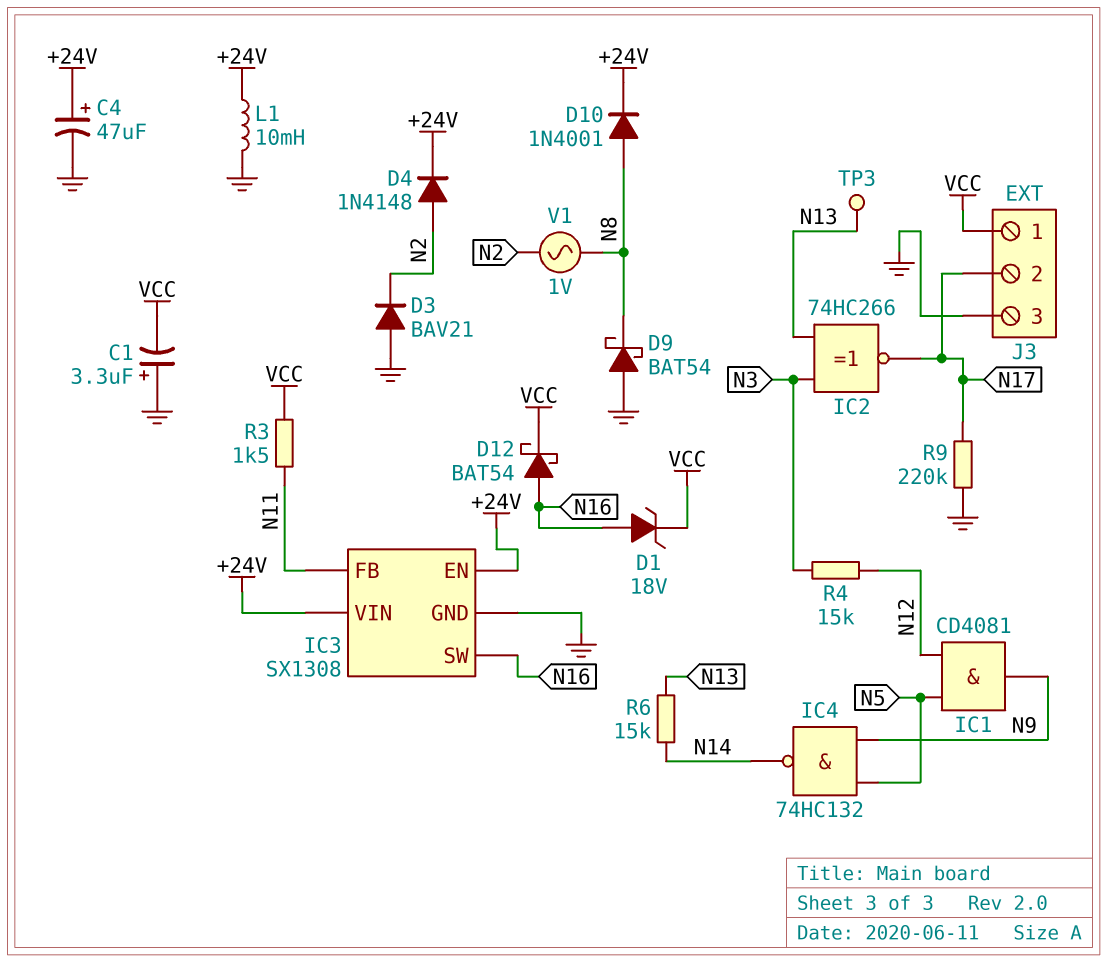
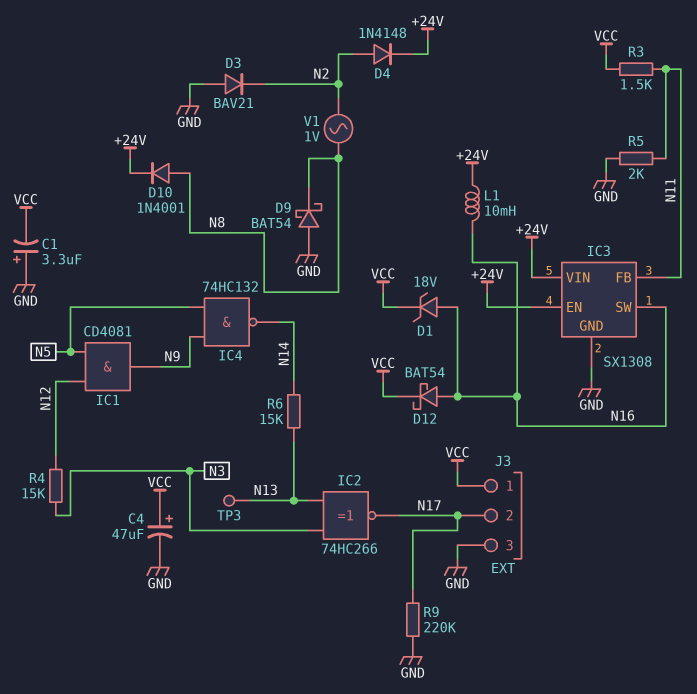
C4: 47uF (plus +24V, minus GND) -> 47uF (plus VCC, minus GND)
L1: 10mH (+24V, GND) -> 10mH (+24V, N16)
R5: none -> 2k (GND, N11)

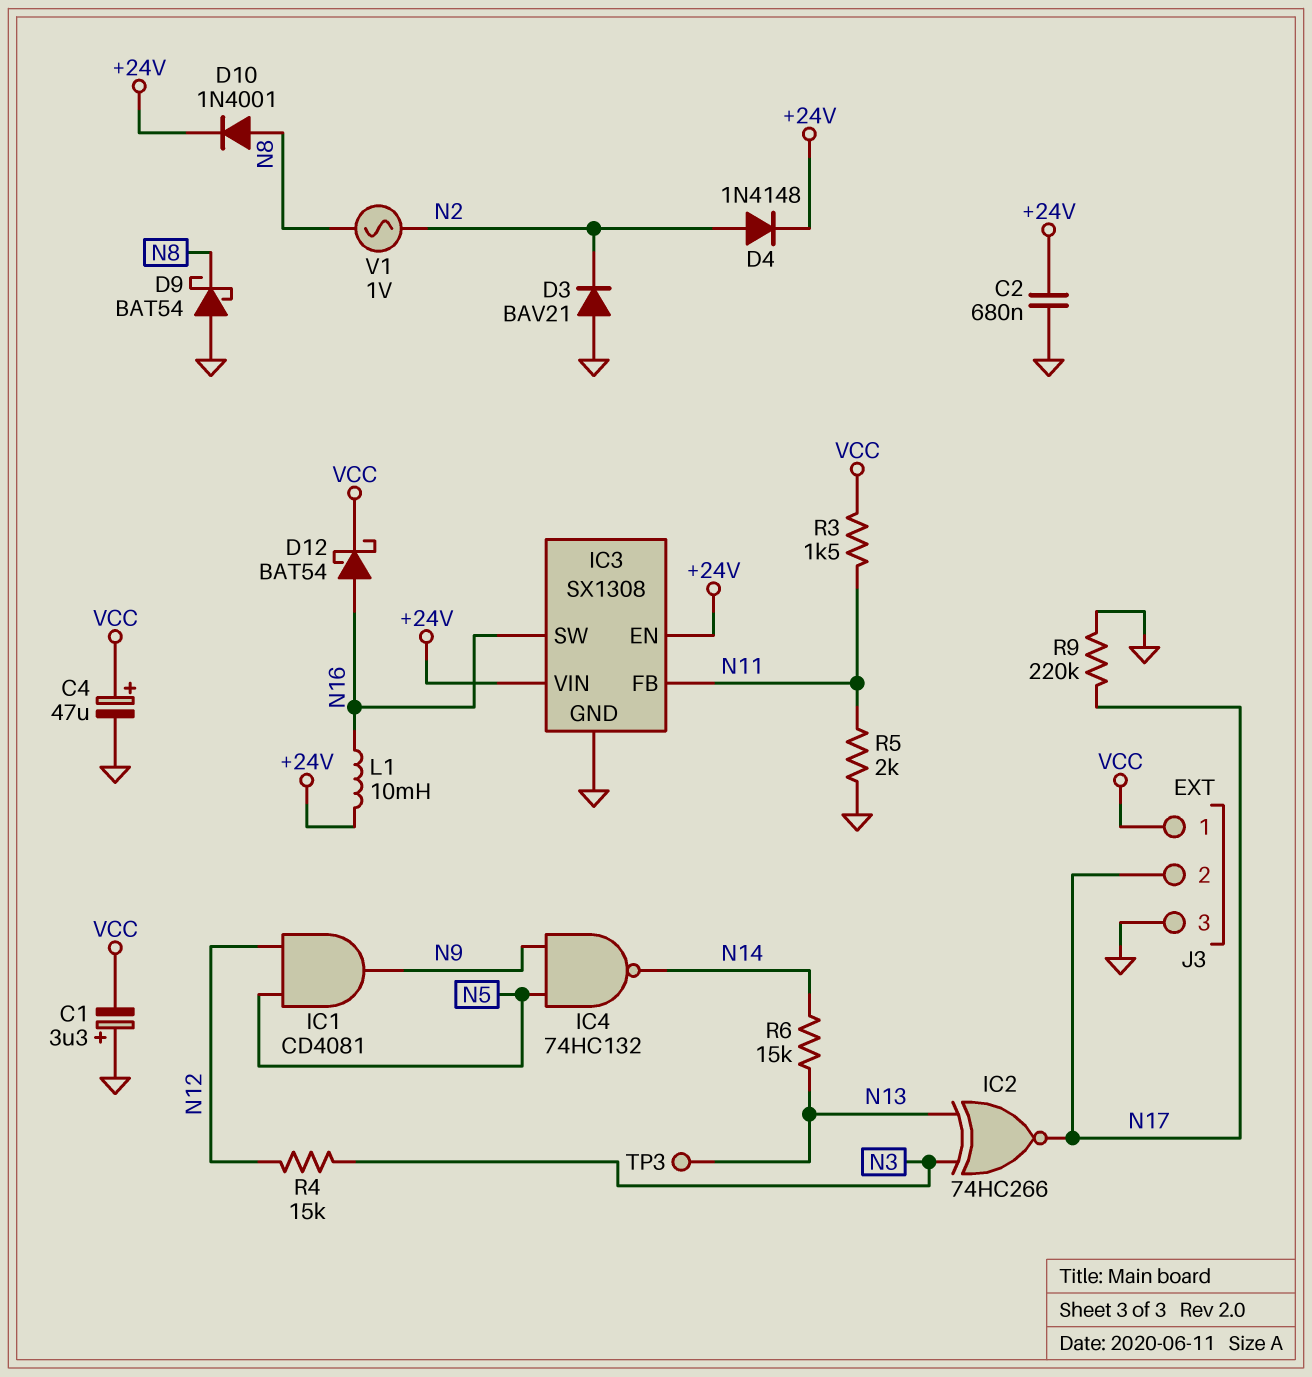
C2: none -> 680nF (+24V, GND)
D1: zener 18V (A N16, K VCC) -> none

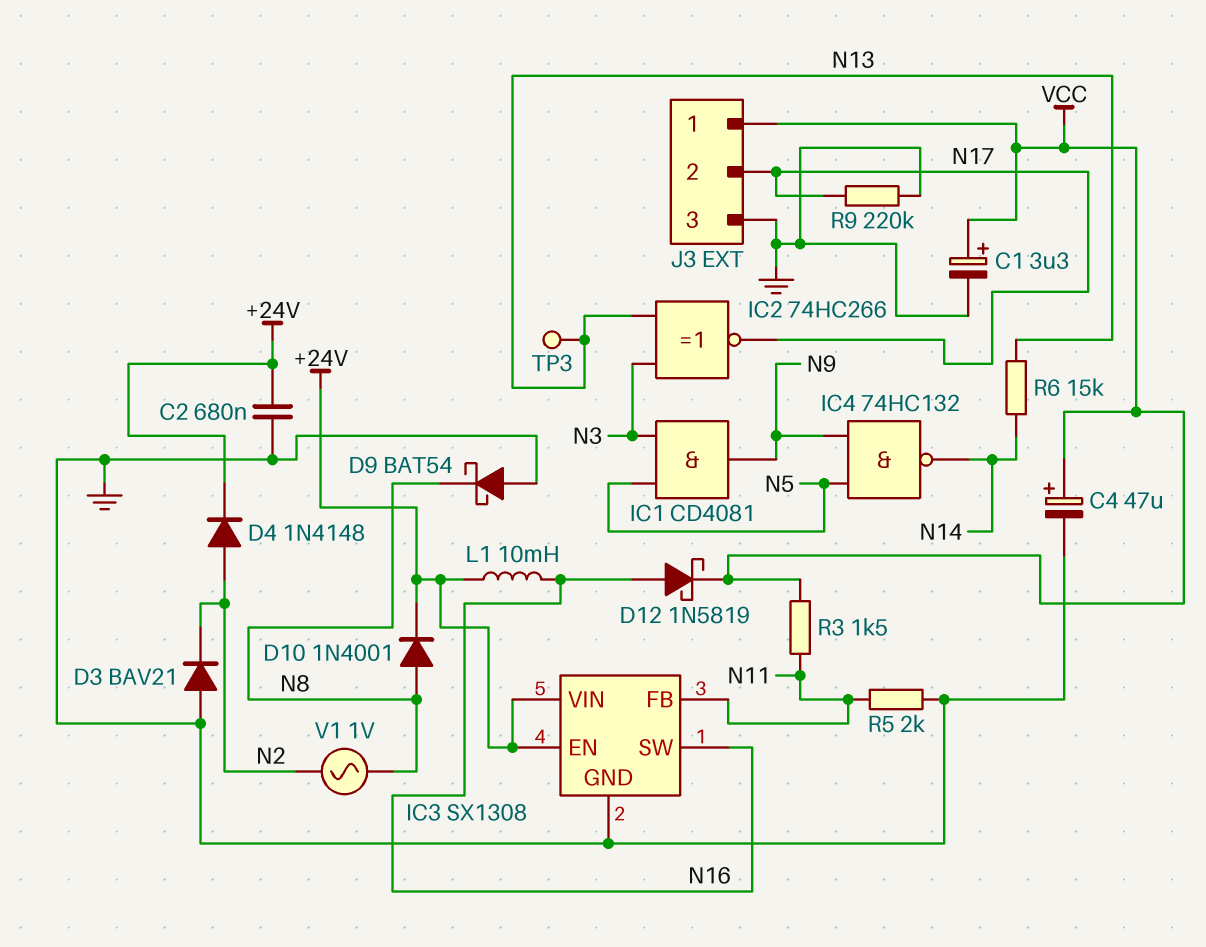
C1: 3.3uF (plus GND, minus VCC) -> 3.3uF (plus VCC, minus GND)
D12: schottky BAT54 (A N16, K VCC) -> schottky 1N5819 (A N16, K VCC)
IC1: AND CD4081 (in N5, in N12, out N9) -> AND CD4081 (in N3, in N5, out N9)
R4: 15k (N3, N12) -> none

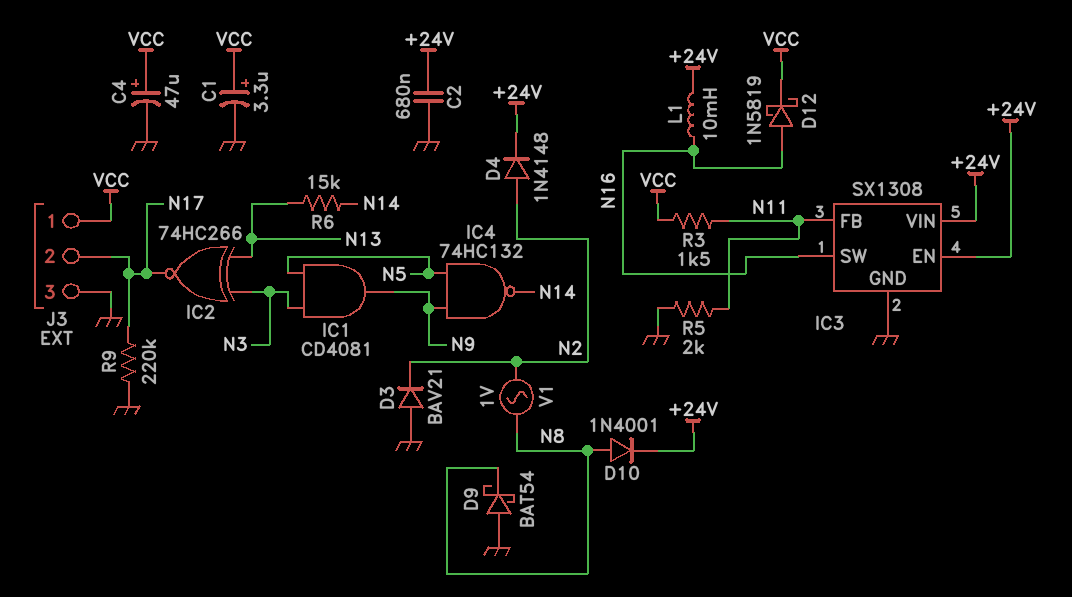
TP3: test point (N13) -> none

